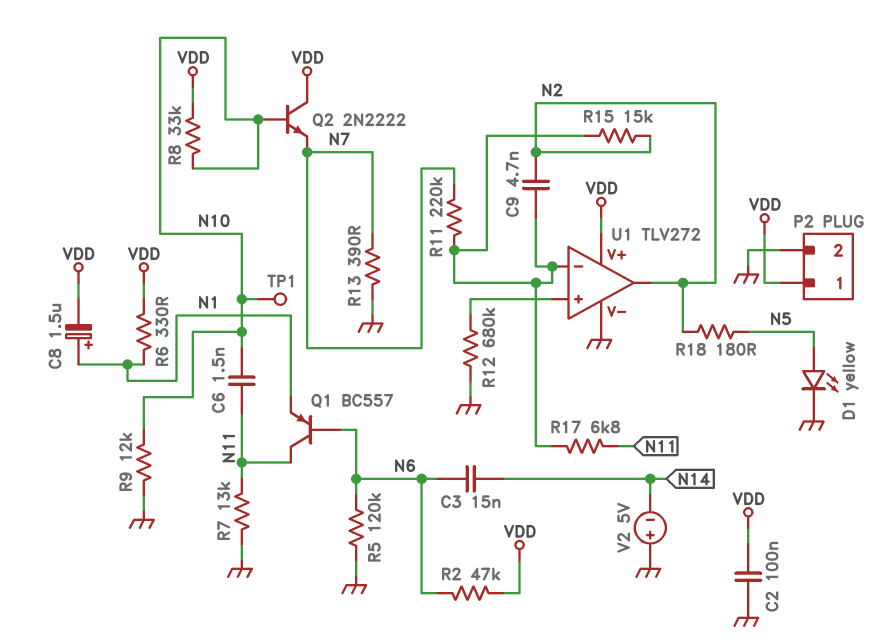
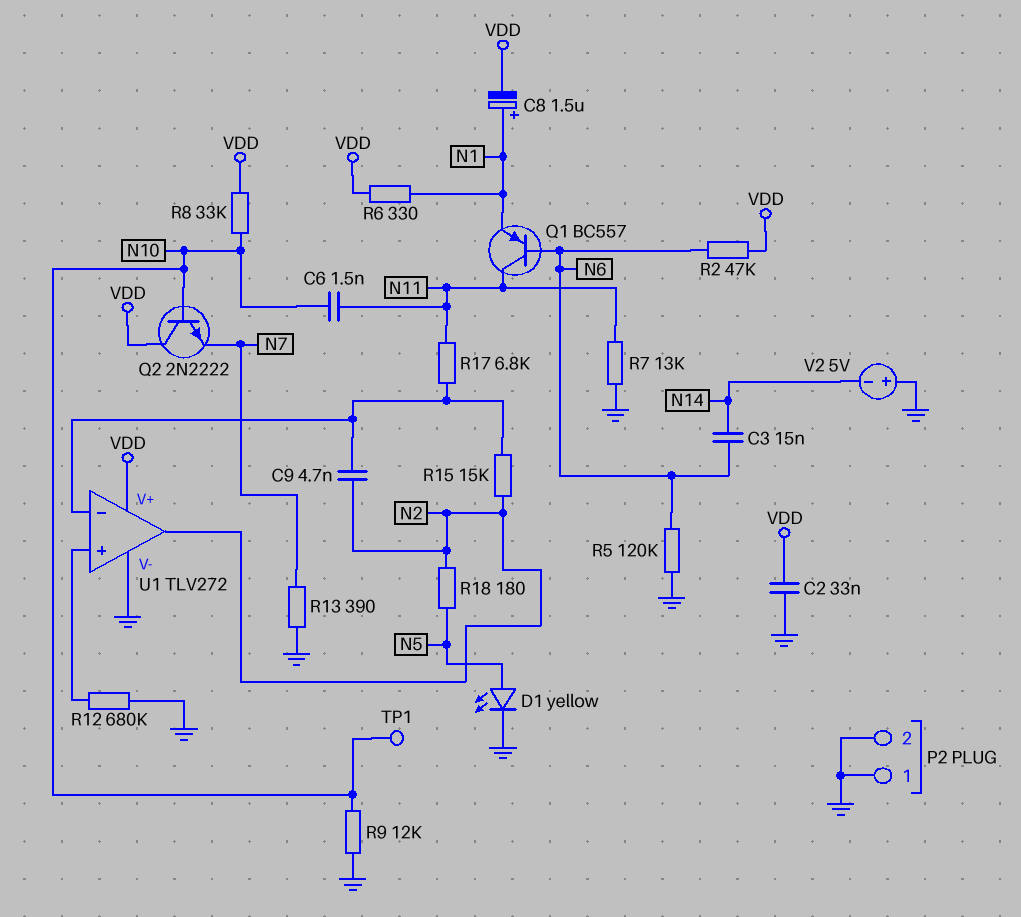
C2: 100nF (GND, VDD) -> 33nF (GND, VDD)
P2 pin 1: VDD -> GND
R11: 220k (N7, U1/in-) -> none

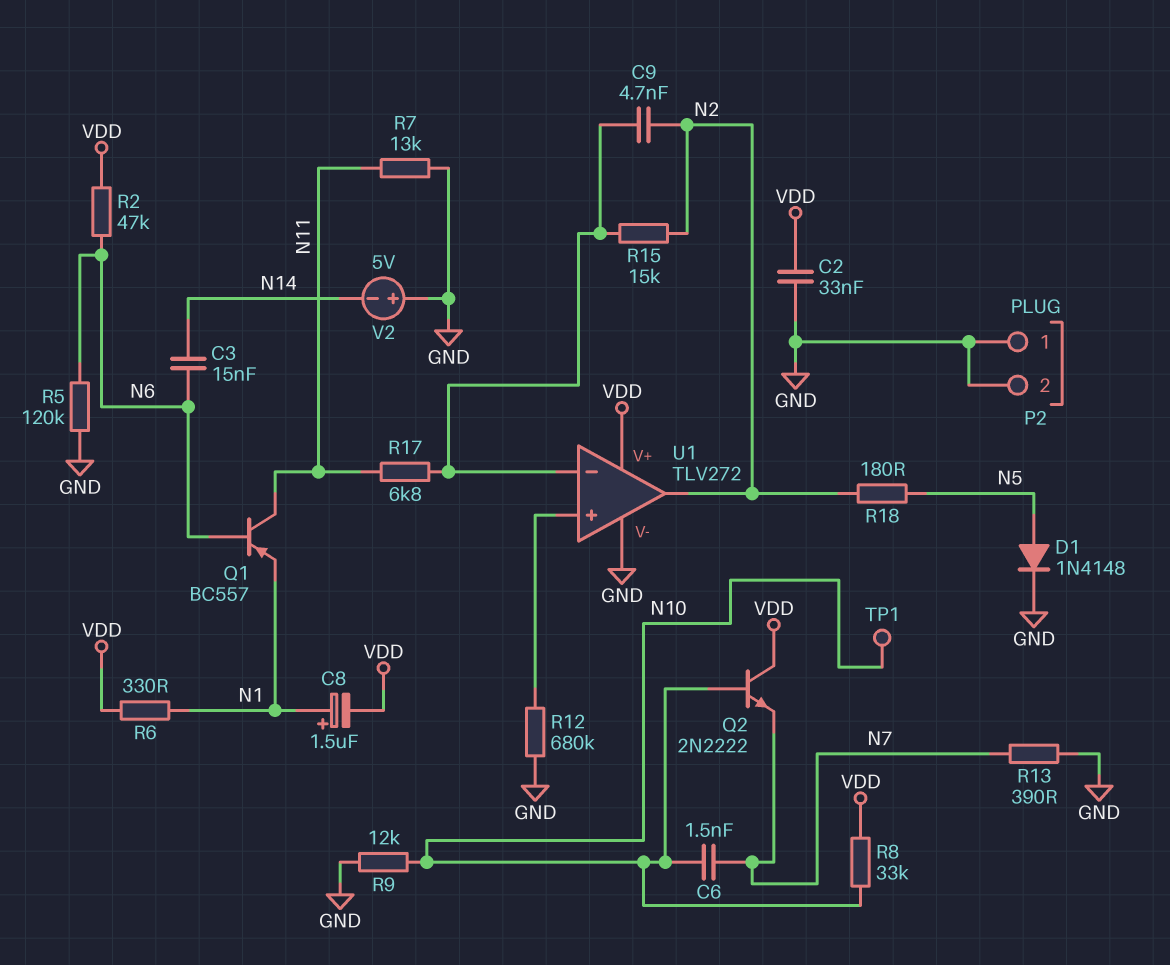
C6: 1.5nF (N10, N11) -> 1.5nF (N7, N10)
D1: LED yellow (A N5, K GND) -> diode 1N4148 (A N5, K GND)

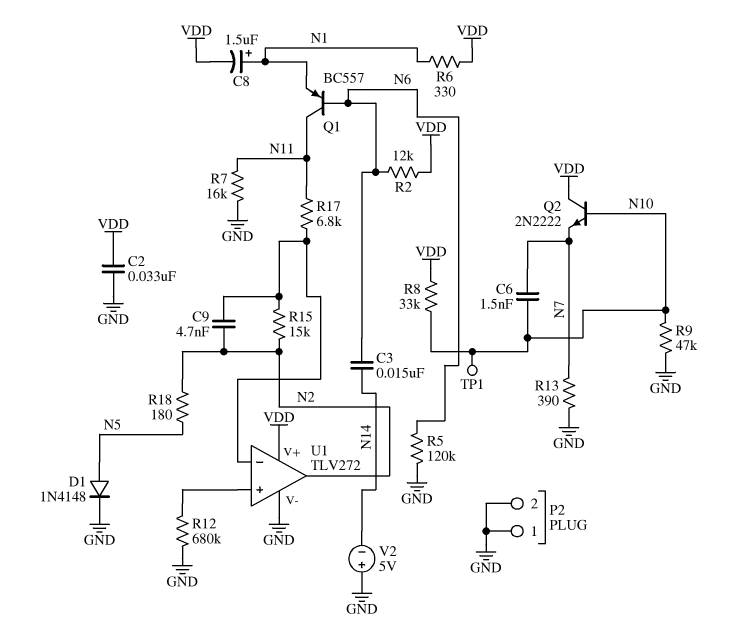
R2: 47k (N6, VDD) -> 12k (N6, VDD)
R7: 13k (GND, N11) -> 16k (GND, N11)
R9: 12k (GND, N10) -> 47k (GND, N10)

